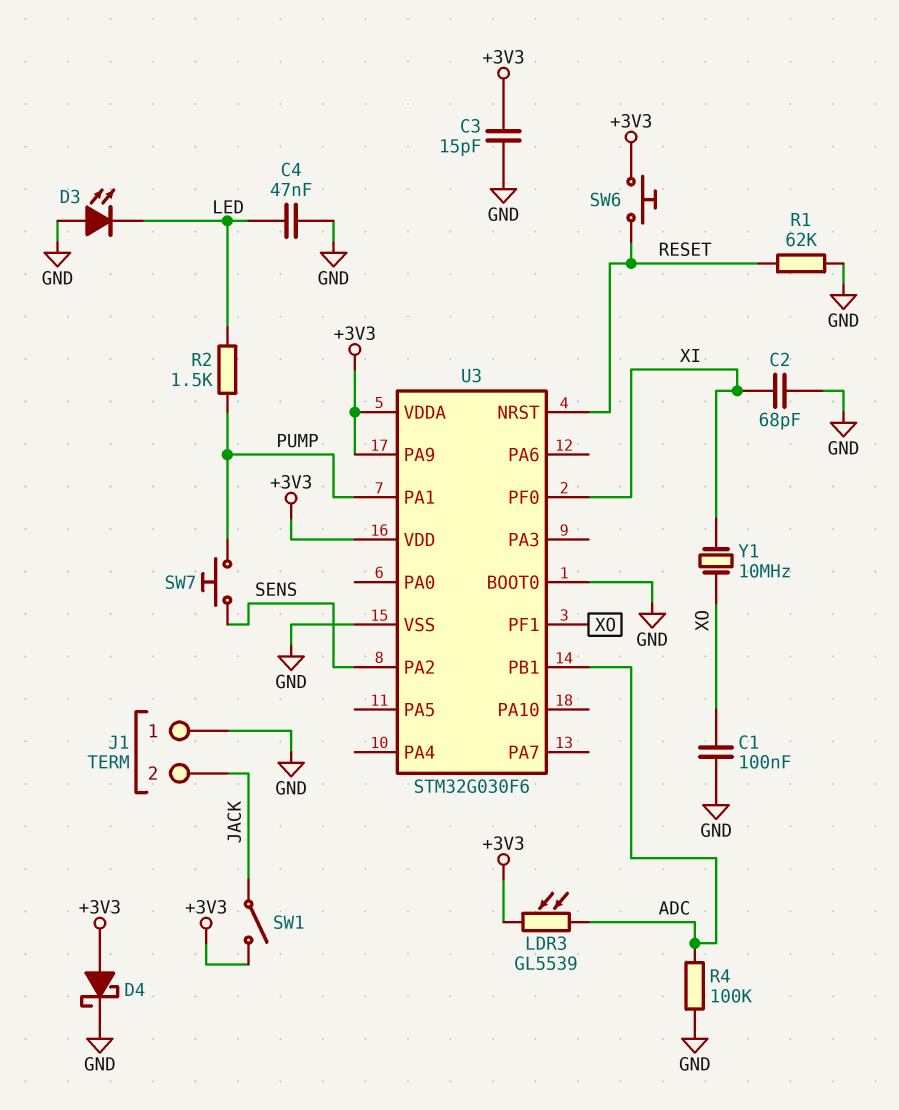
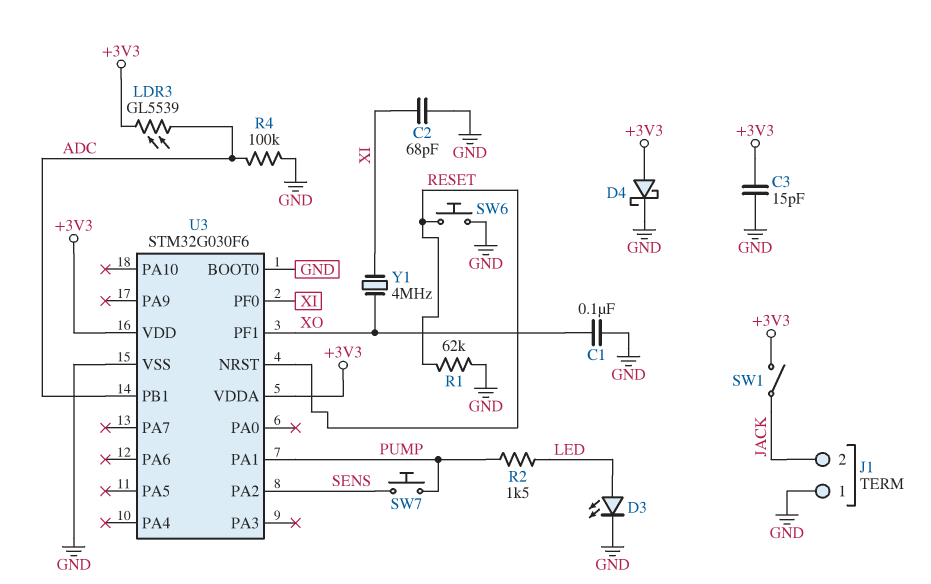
C4: 47nF (GND, LED) -> none
D3: LED (A GND, K LED) -> LED (A LED, K GND)
SW6: button (+3V3, RESET) -> button (GND, RESET)
U3 pin PA9: +3V3 -> none
Y1: 10MHz (XI, XO) -> 4MHz (XI, XO)

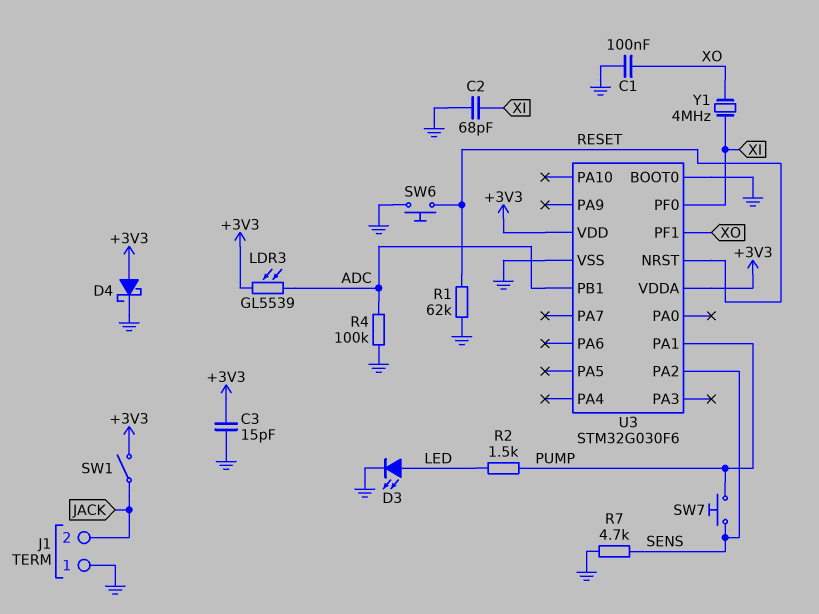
R7: none -> 4.7k (GND, SENS)

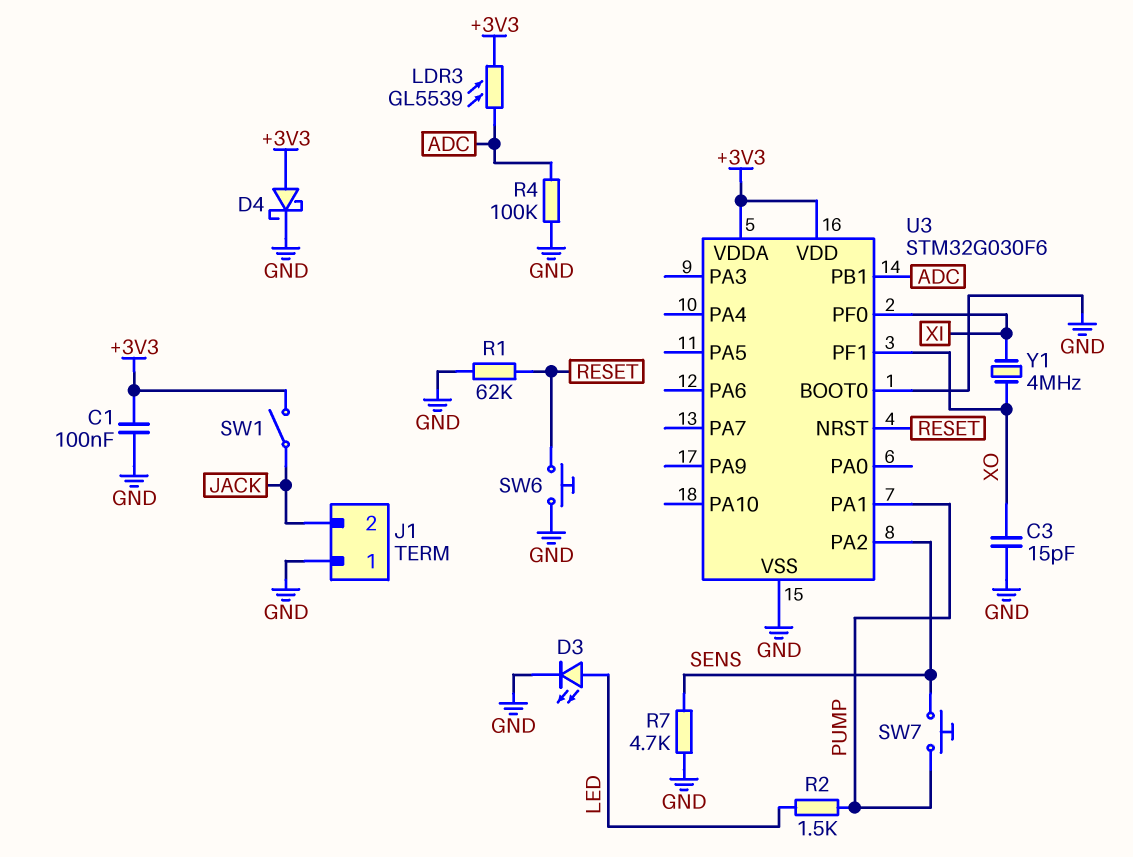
C1: 100nF (GND, XO) -> 100nF (+3V3, GND)
C2: 68pF (GND, XI) -> none
C3: 15pF (+3V3, GND) -> 15pF (GND, XO)

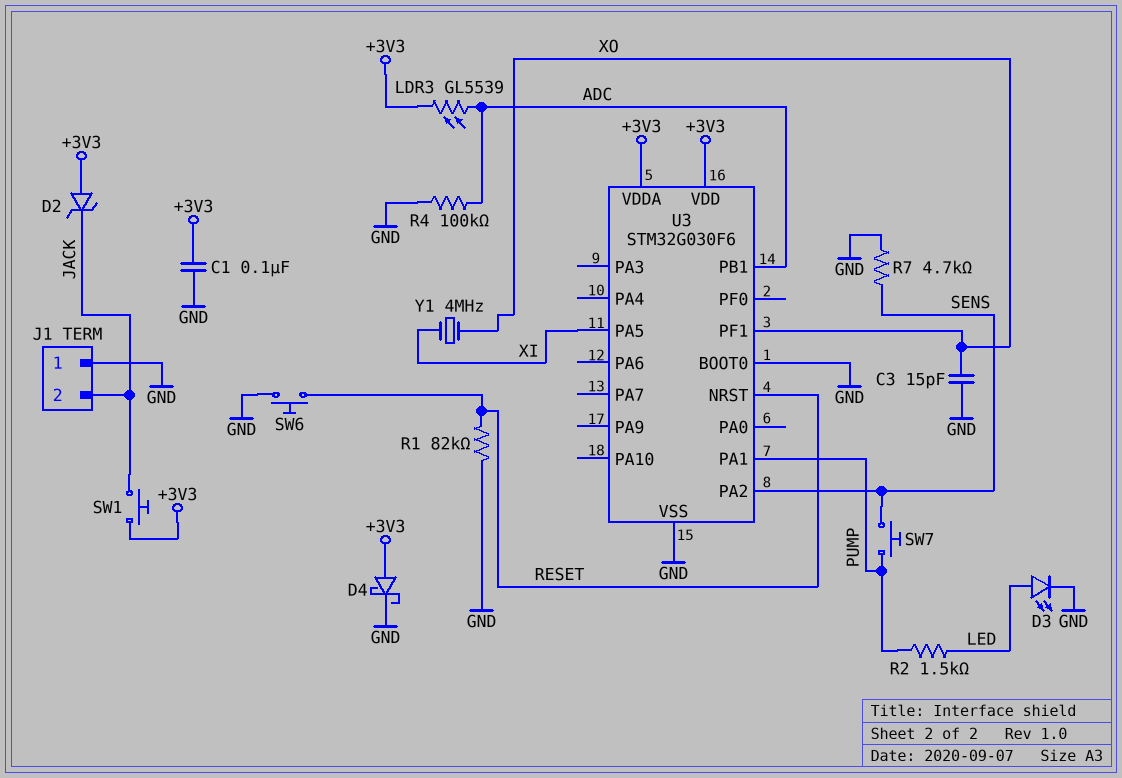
D2: none -> zener (A +3V3, K JACK)
R1: 62k (GND, RESET) -> 82k (GND, RESET)
SW1: switch (+3V3, JACK) -> button (+3V3, JACK)
U3 pin PA5: none -> XI
U3 pin PF0: XI -> none

